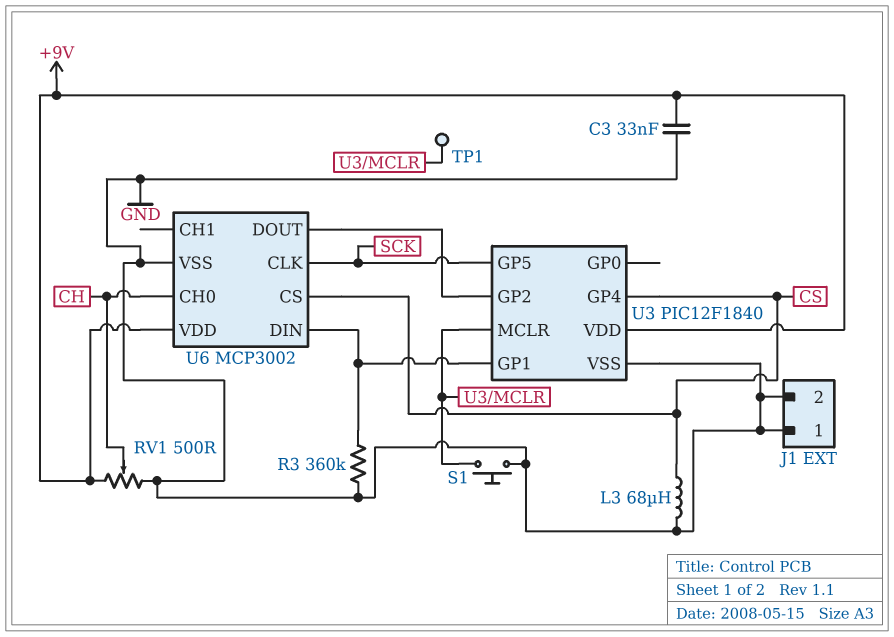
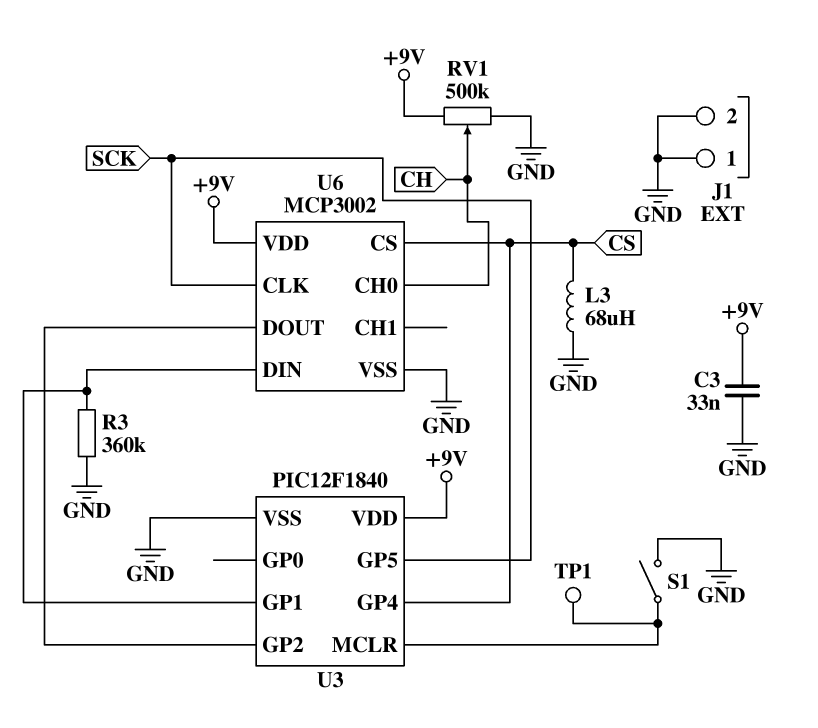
RV1: 500 (+9V, GND, wiper CH) -> 500k (+9V, GND, wiper CH)
S1: button (GND, U3/MCLR) -> switch (GND, U3/MCLR)

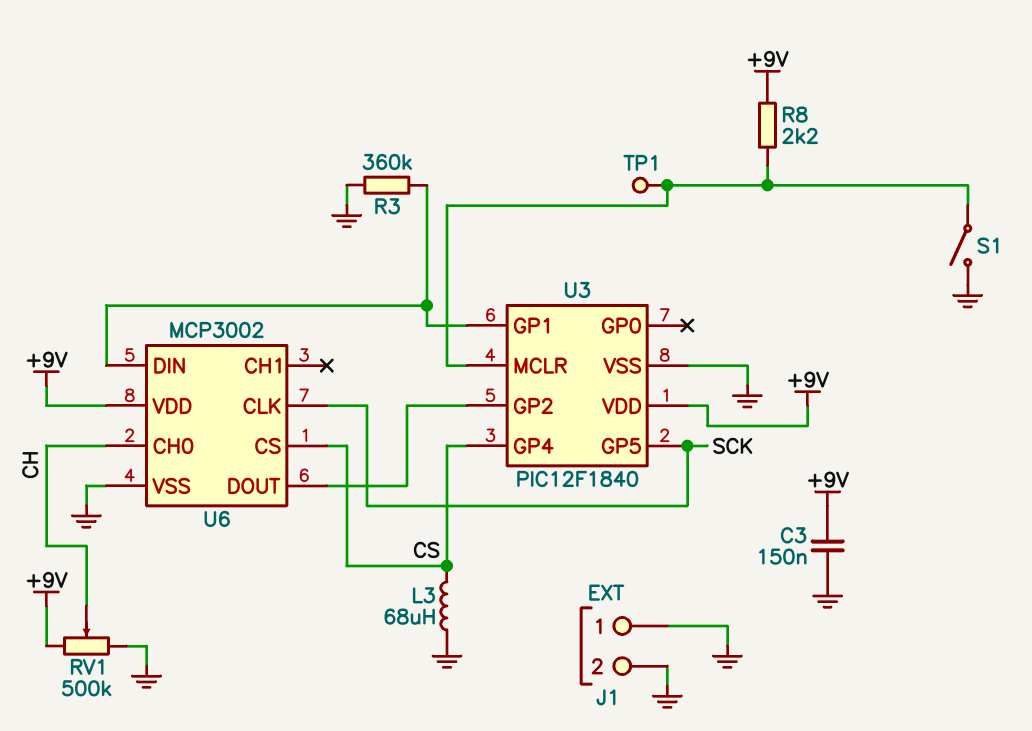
C3: 33nF (+9V, GND) -> 150nF (+9V, GND)
R8: none -> 2.2k (+9V, U3/MCLR)

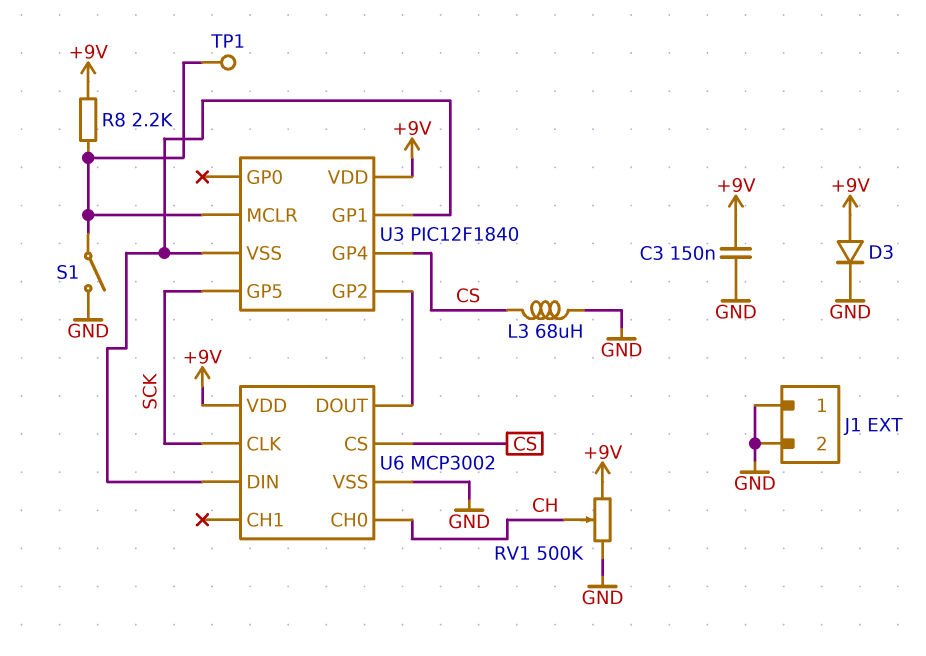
D3: none -> diode (A +9V, K GND)
R3: 360k (GND, U3/GP1) -> none
U3 pin VSS: GND -> U3/GP1

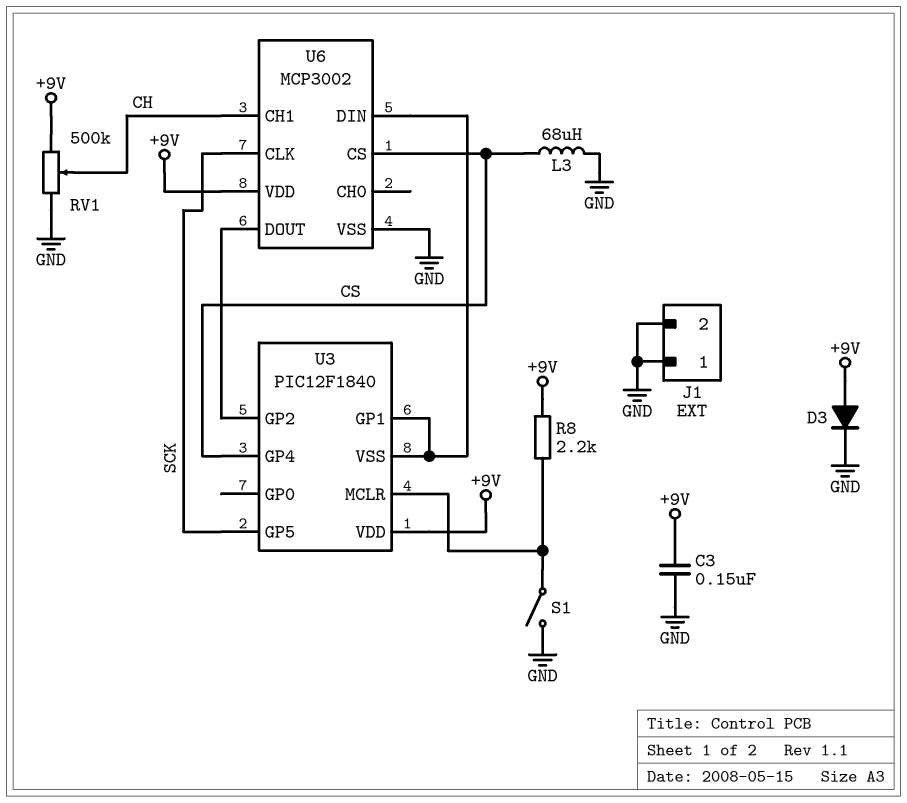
TP1: test point (U3/MCLR) -> none
U6 pin CH0: CH -> none
U6 pin CH1: none -> CH

